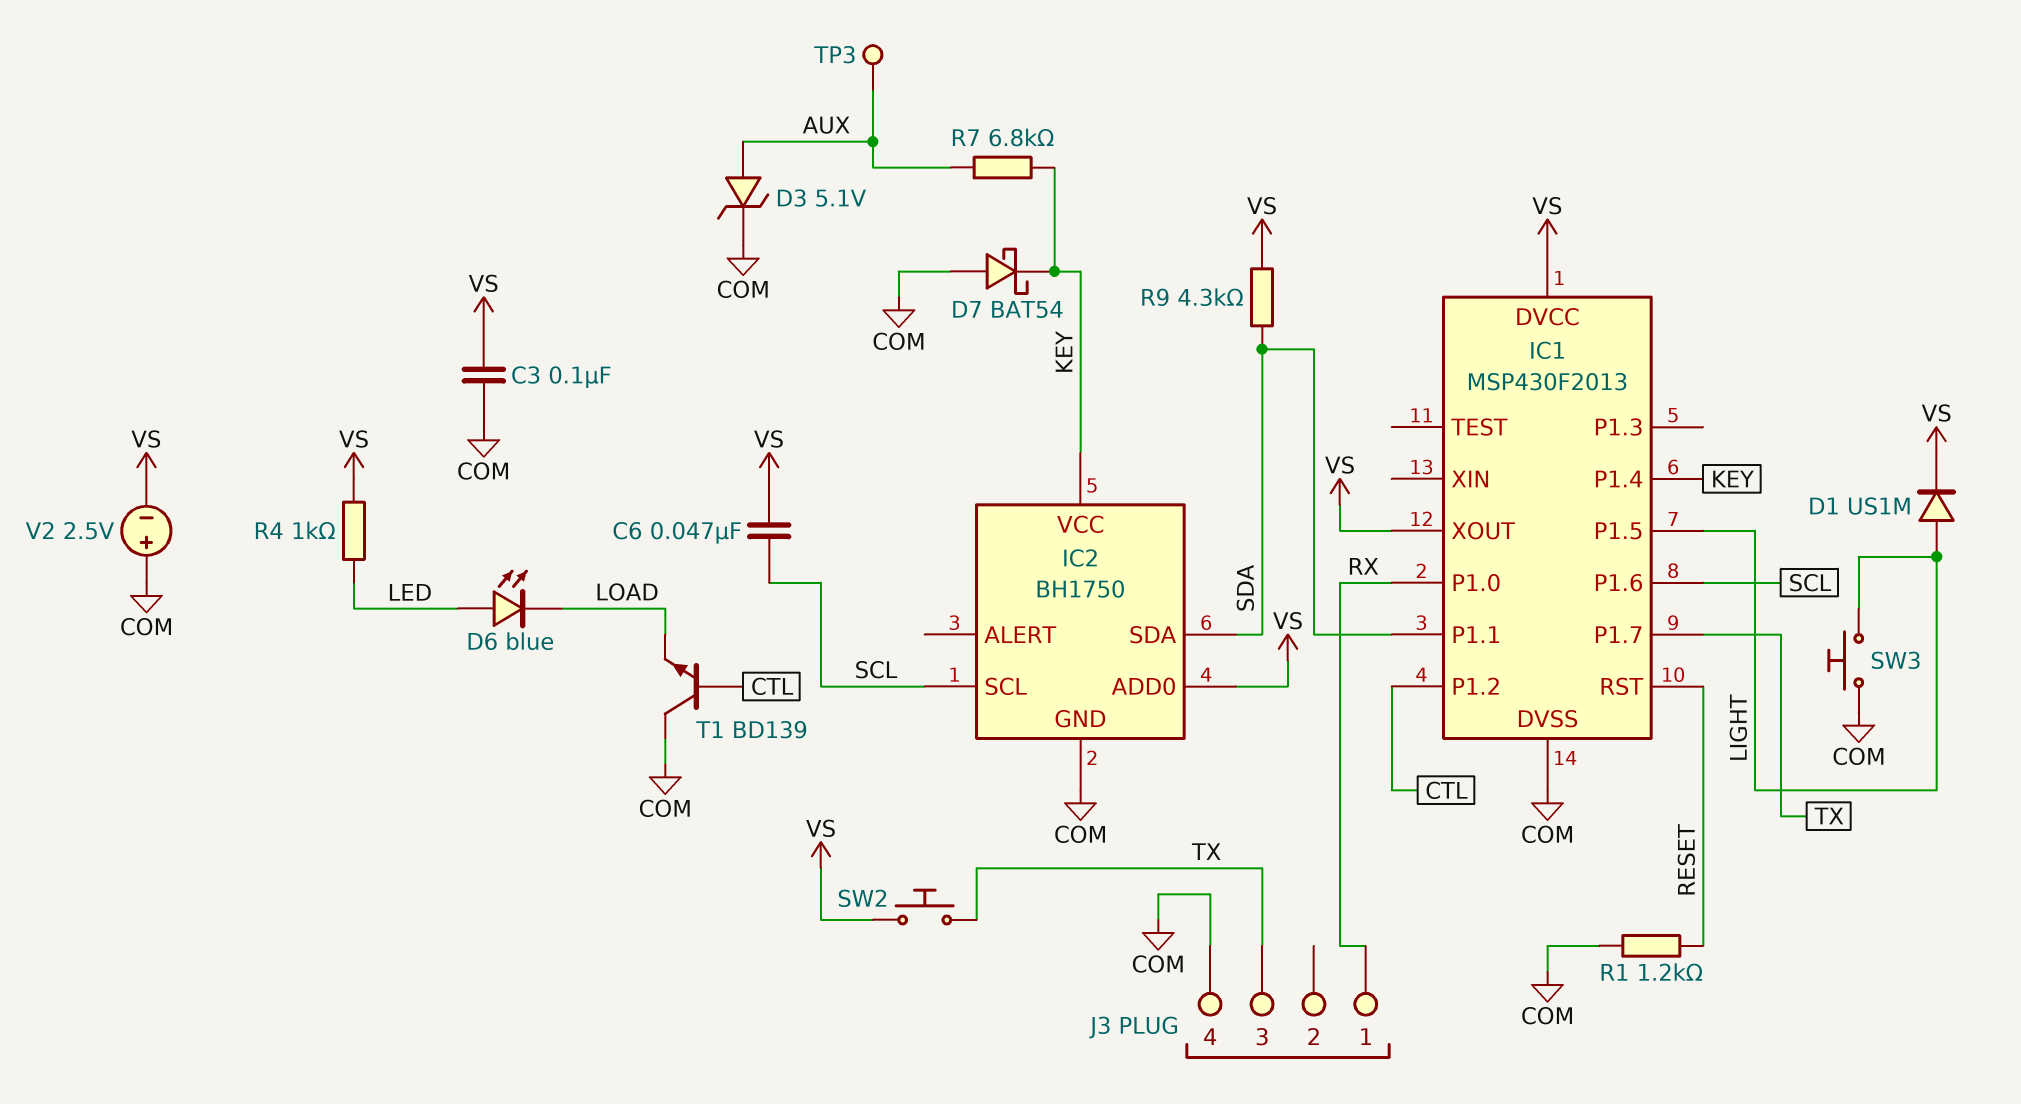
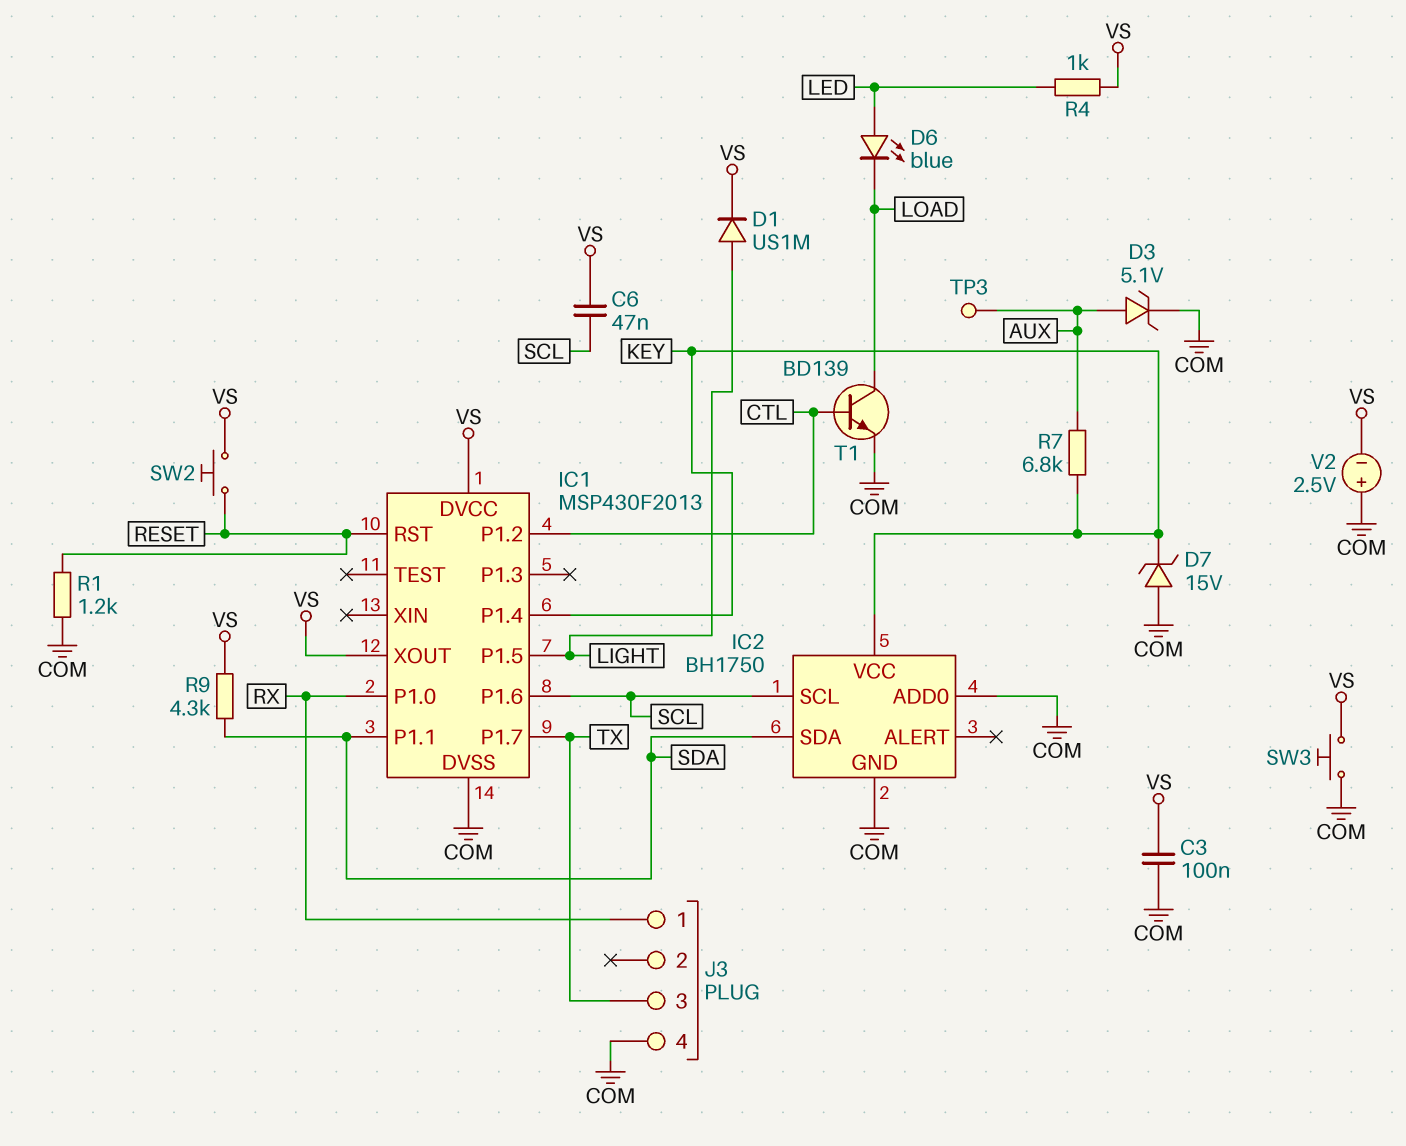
D7: schottky BAT54 (A COM, K KEY) -> zener 15V (A COM, K KEY)
IC2 pin ADD0: VS -> COM
SW2: button (TX, VS) -> button (RESET, VS)
SW3: button (COM, LIGHT) -> button (COM, VS)
T1: NPN BD139 (B CTL, C COM, E LOAD) -> NPN BD139 (B CTL, C LOAD, E COM)

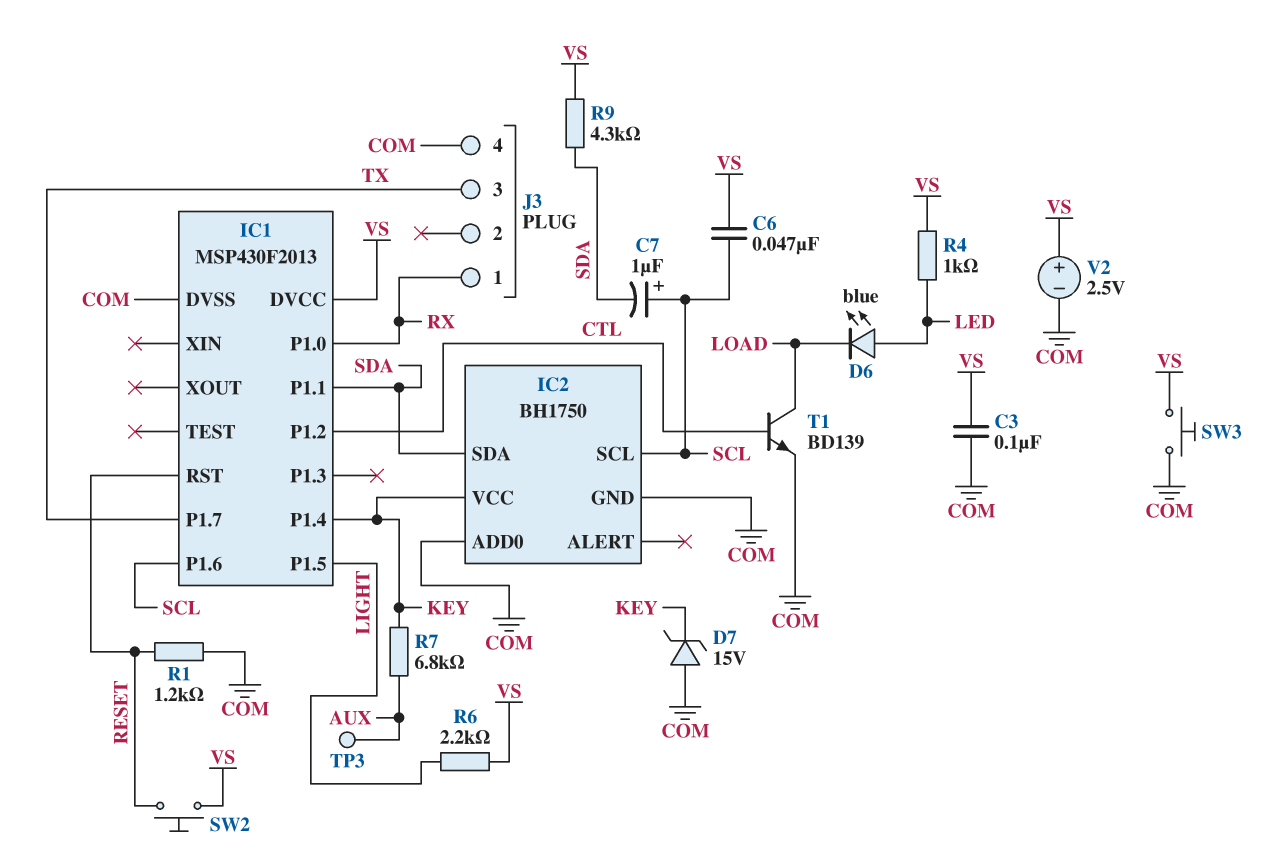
C7: none -> 1uF (plus SCL, minus SDA)
D1: diode US1M (A LIGHT, K VS) -> none
D3: zener 5.1V (A AUX, K COM) -> none
IC1 pin XOUT: VS -> none
R6: none -> 2.2k (LIGHT, VS)
V2: 2.5V (plus COM, minus VS) -> 2.5V (plus VS, minus COM)

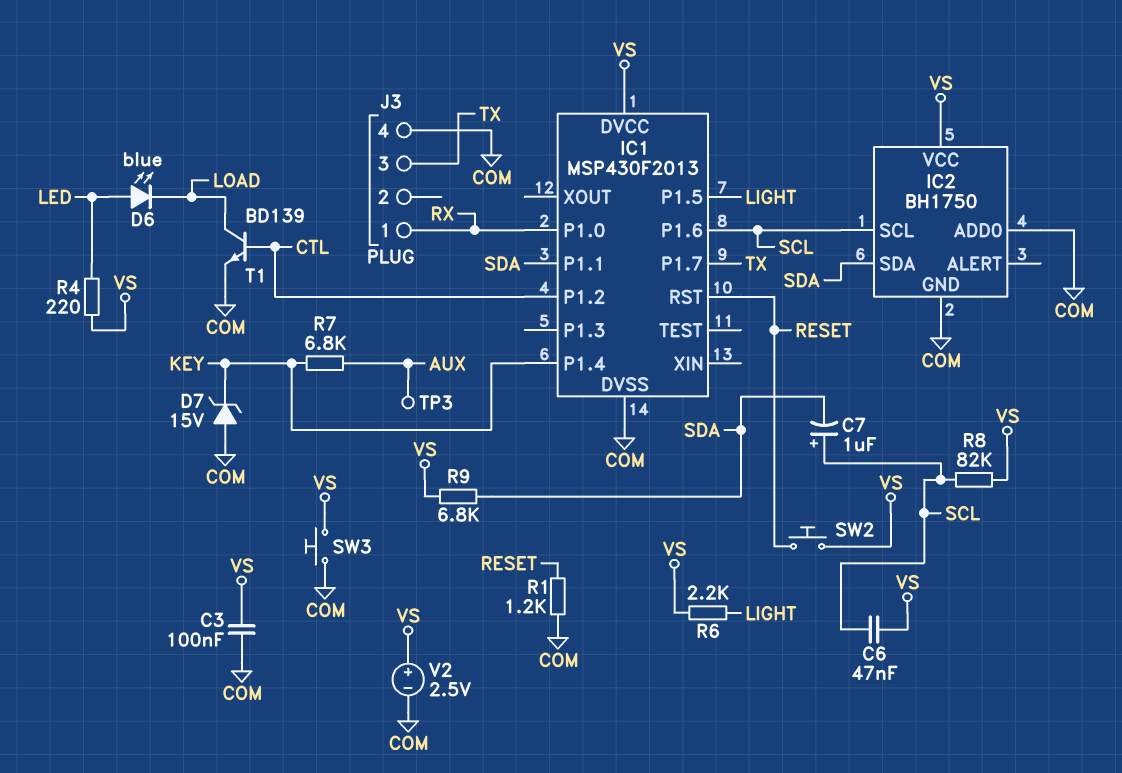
IC2 pin VCC: KEY -> VS
R4: 1k (LED, VS) -> 220 (LED, VS)
R8: none -> 82k (SCL, VS)
R9: 4.3k (SDA, VS) -> 6.8k (SDA, VS)

